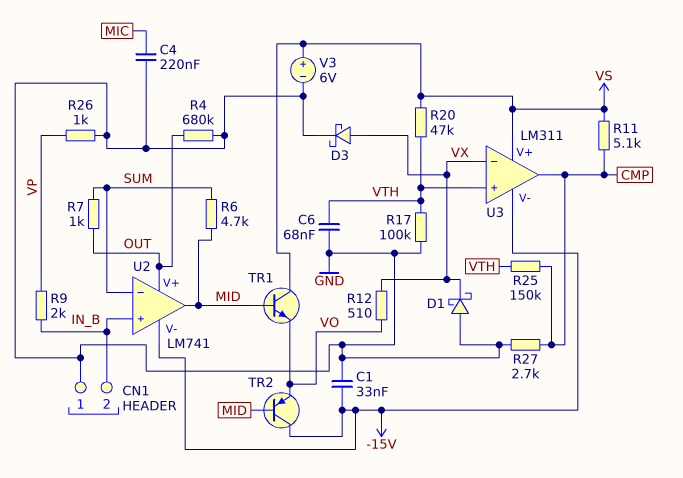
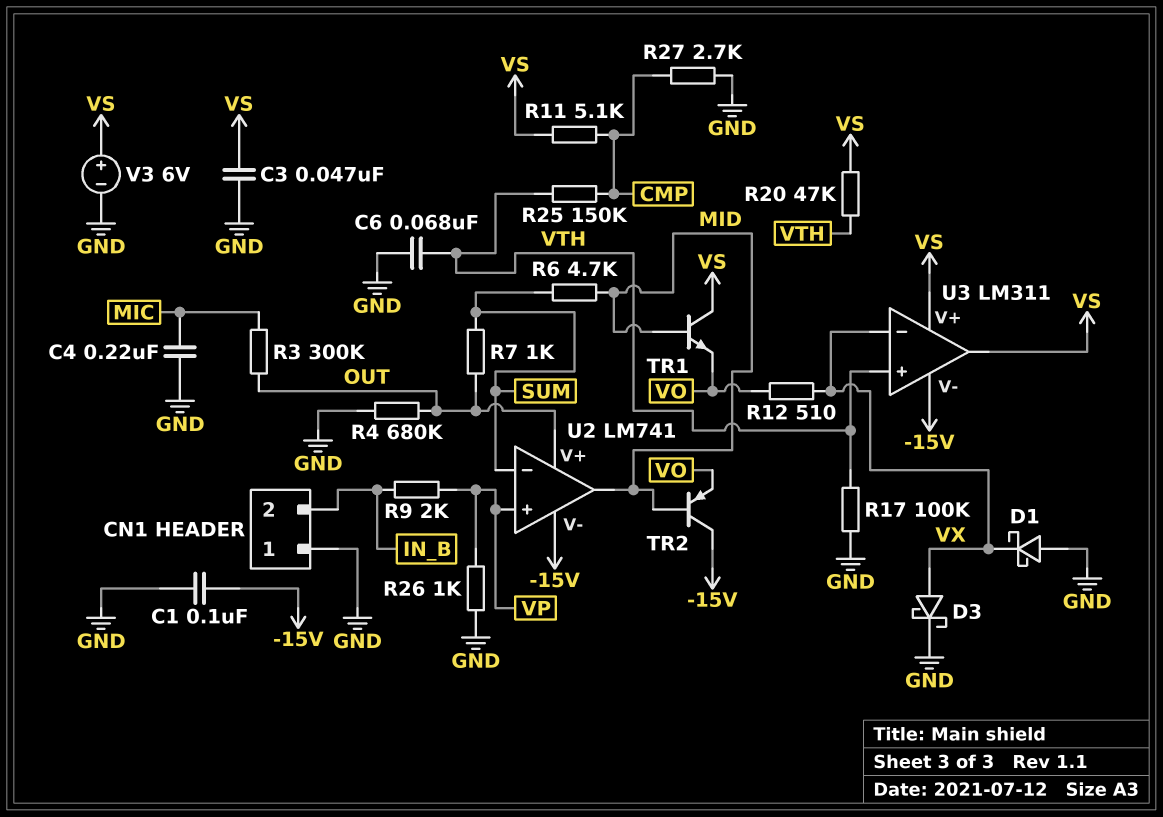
C1: 33nF (-15V, GND) -> 100nF (-15V, GND)
C3: none -> 47nF (GND, VS)
R3: none -> 300k (MIC, OUT)
U2 pin in+: IN_B -> VP
U3 pin out: CMP -> VS

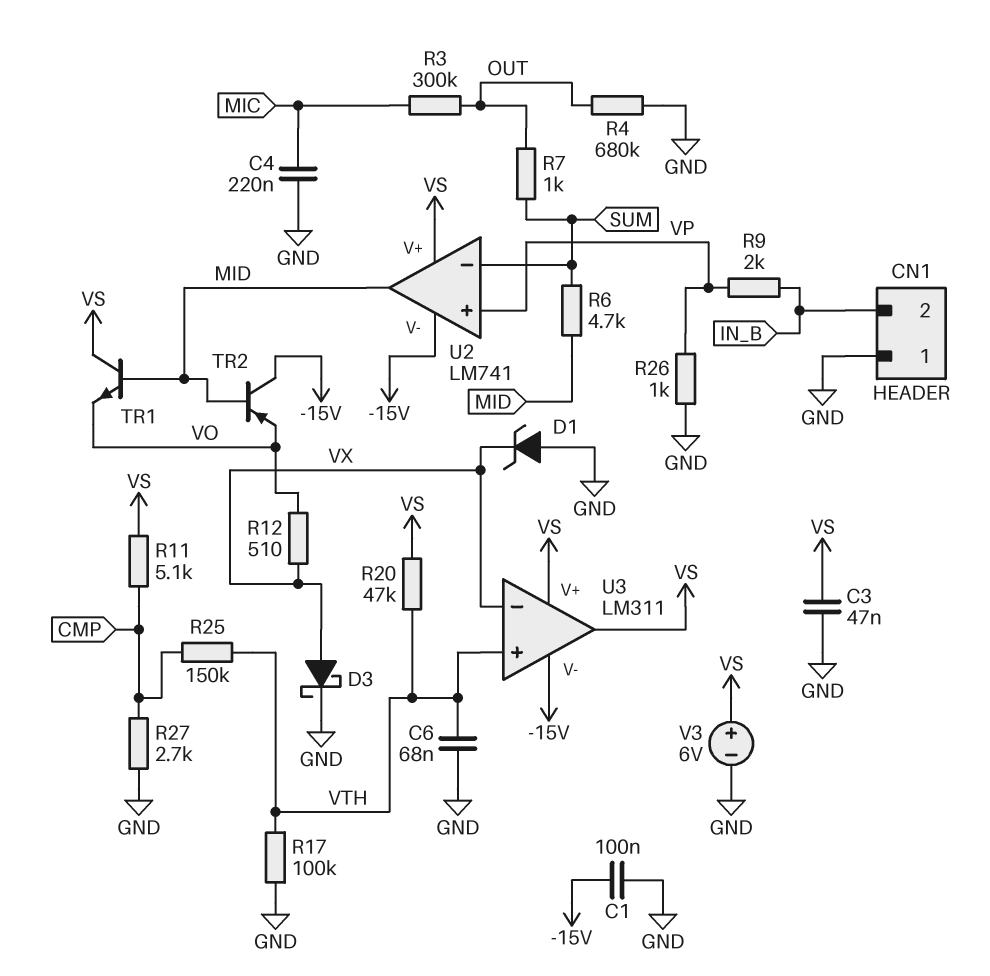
D1: schottky (A GND, K VX) -> zener (A GND, K VX)
U2 pin V+: OUT -> VS

